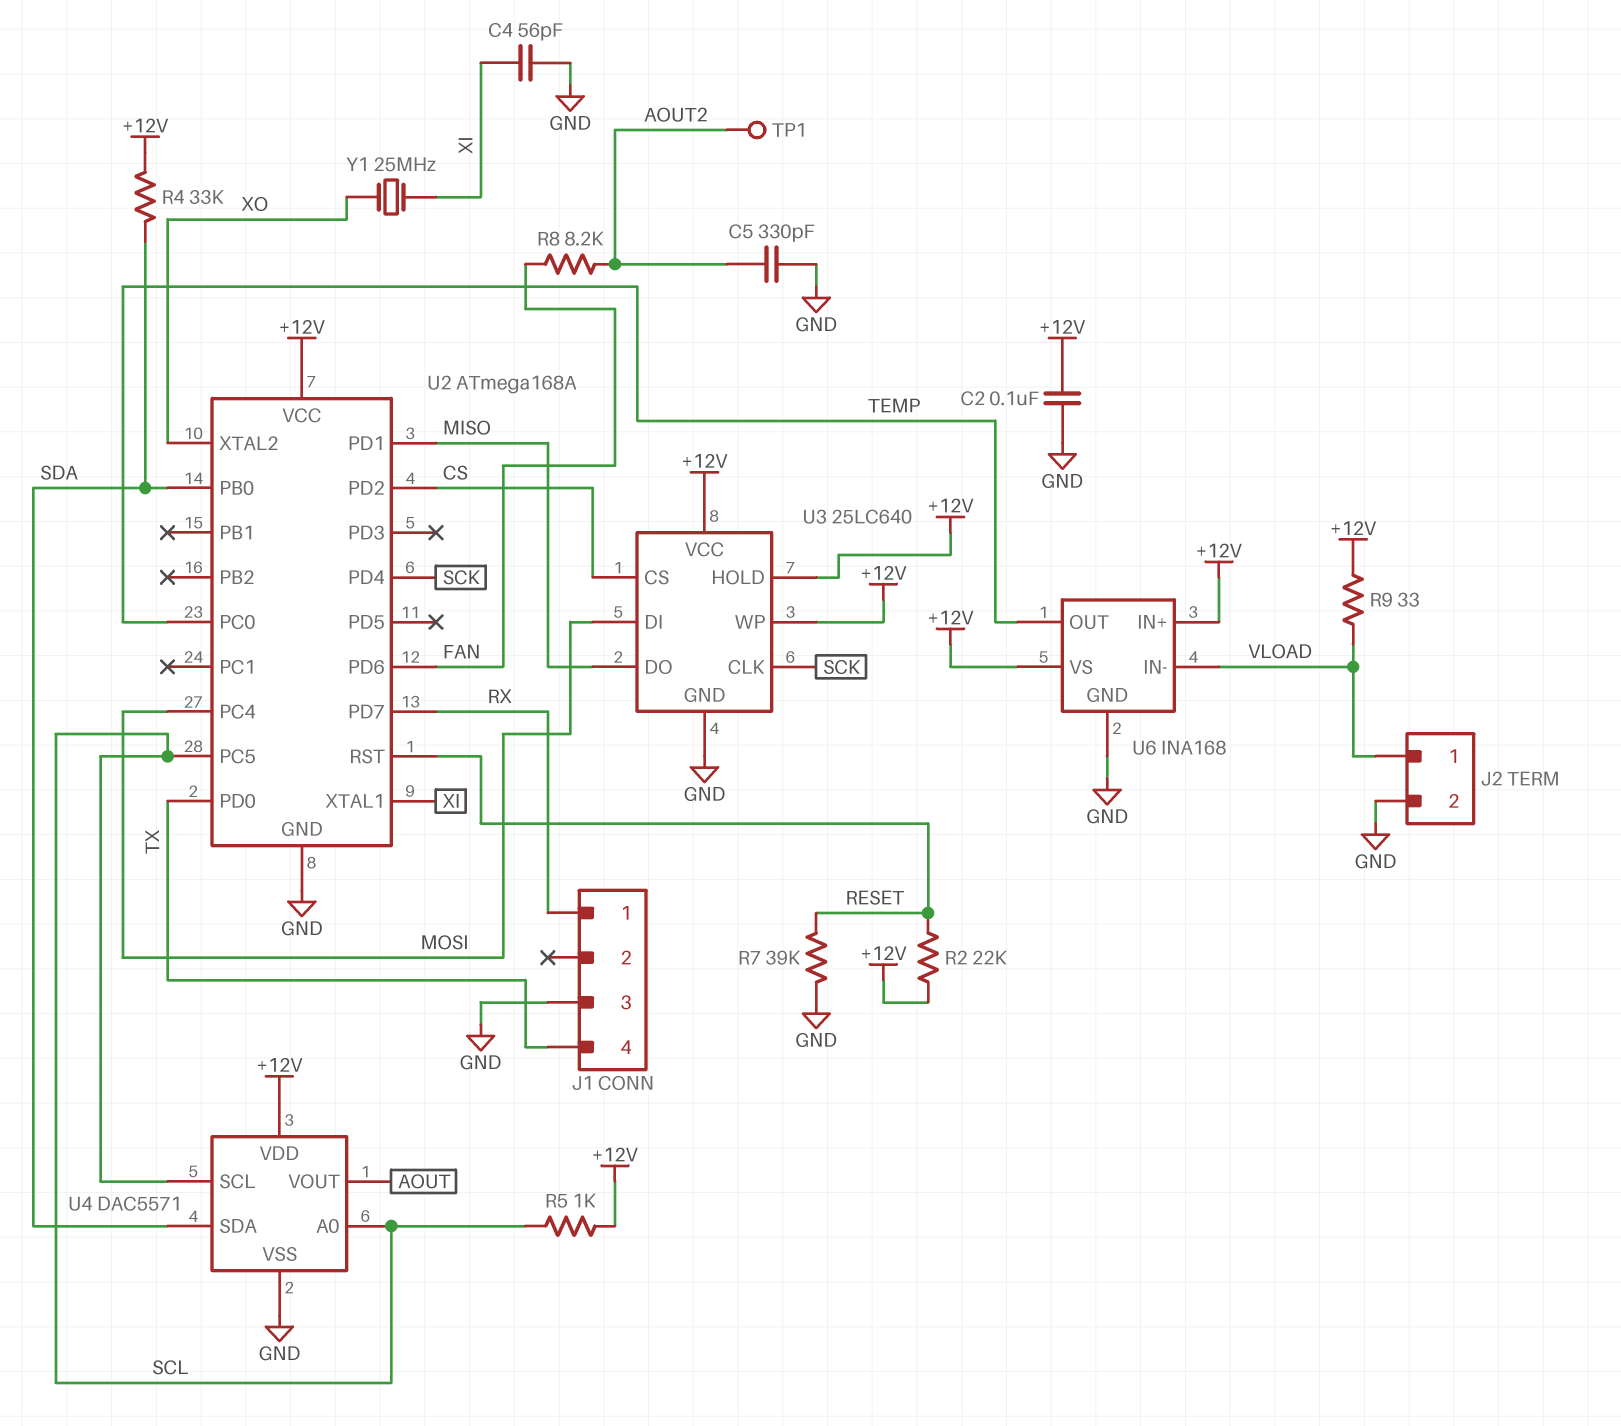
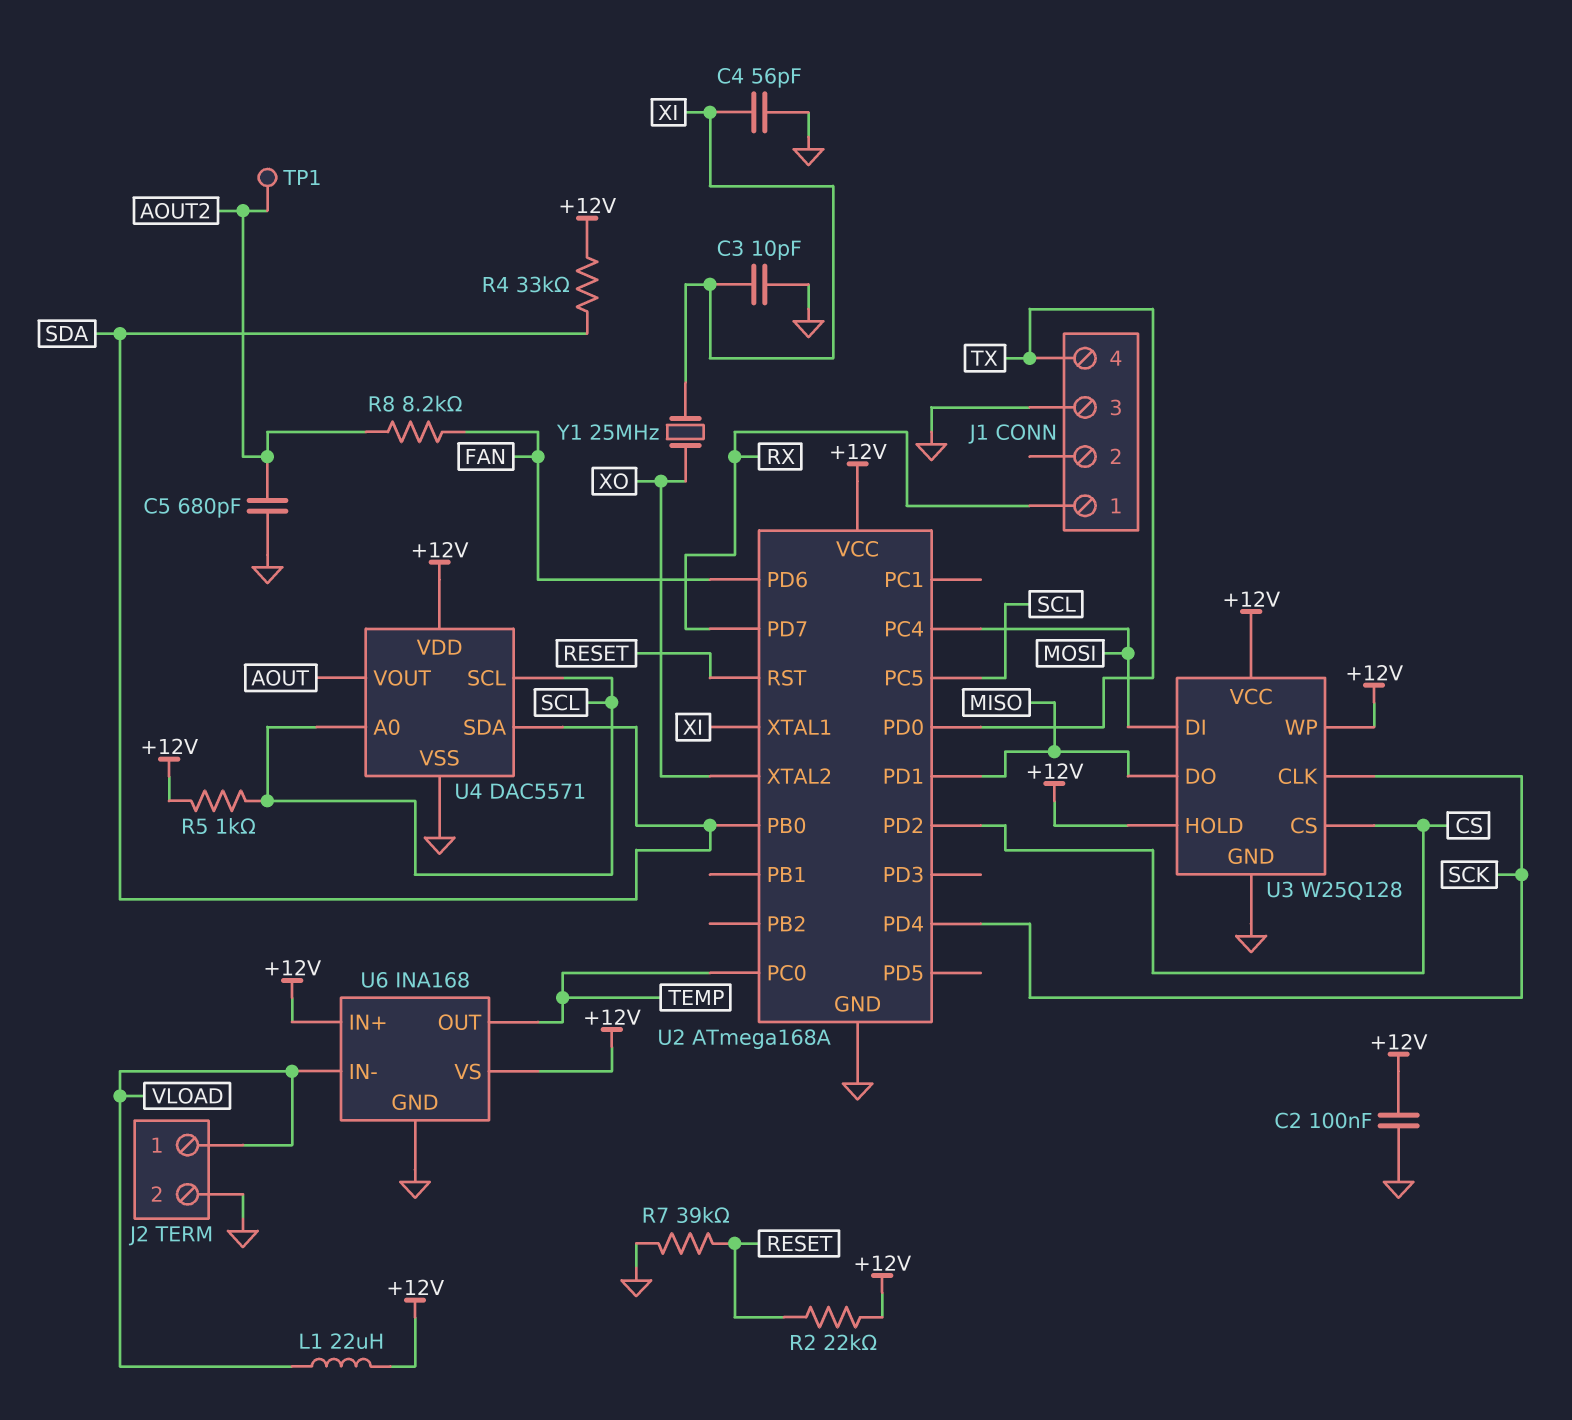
C3: none -> 10pF (GND, XI)
C5: 330pF (AOUT2, GND) -> 680pF (AOUT2, GND)
L1: none -> 22uH (+12V, VLOAD)
R9: 33 (+12V, VLOAD) -> none
U3: 25LC640 -> W25Q128

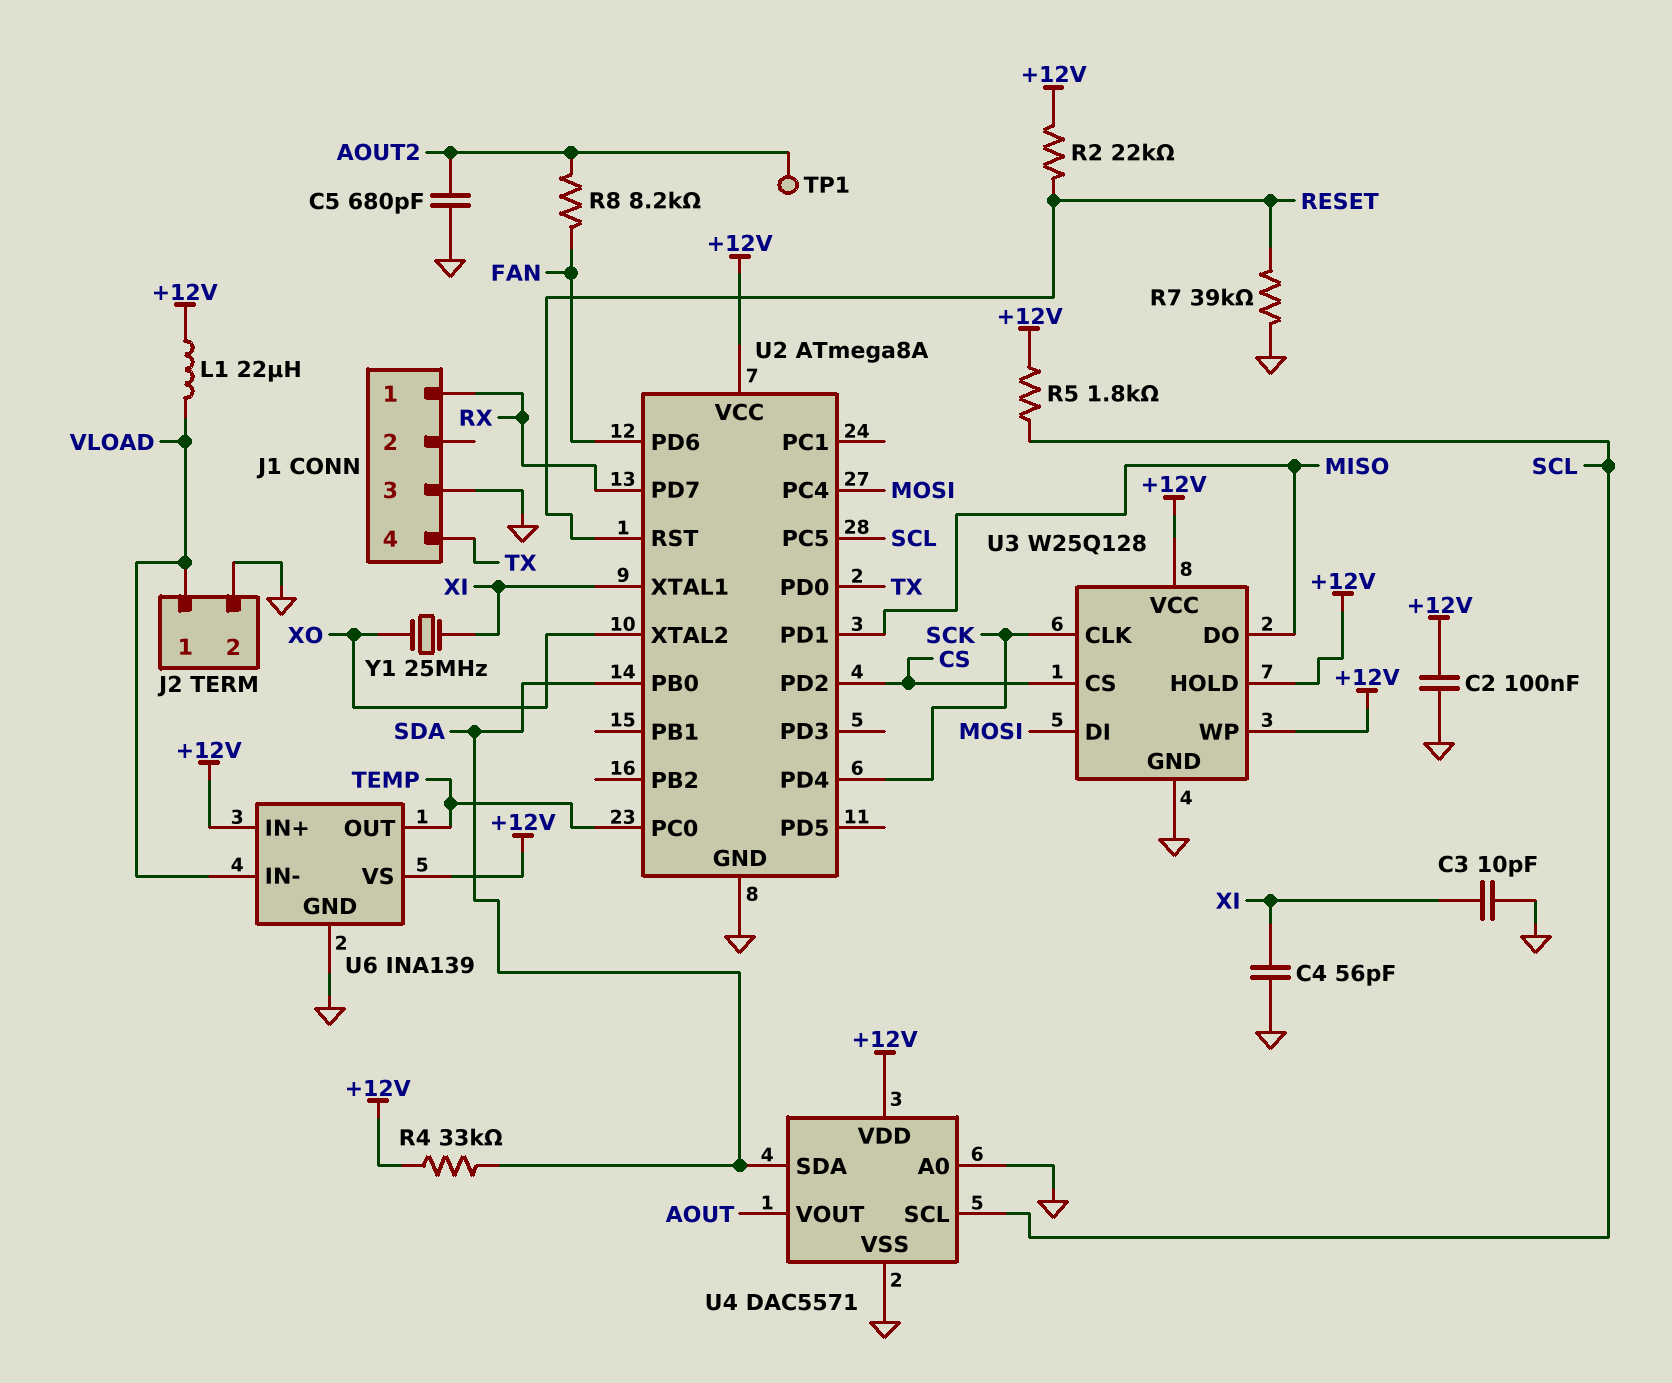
R5: 1k (+12V, SCL) -> 1.8k (+12V, SCL)
U2: ATmega168A -> ATmega8A
U4 pin A0: SCL -> GND
U6: INA168 -> INA139

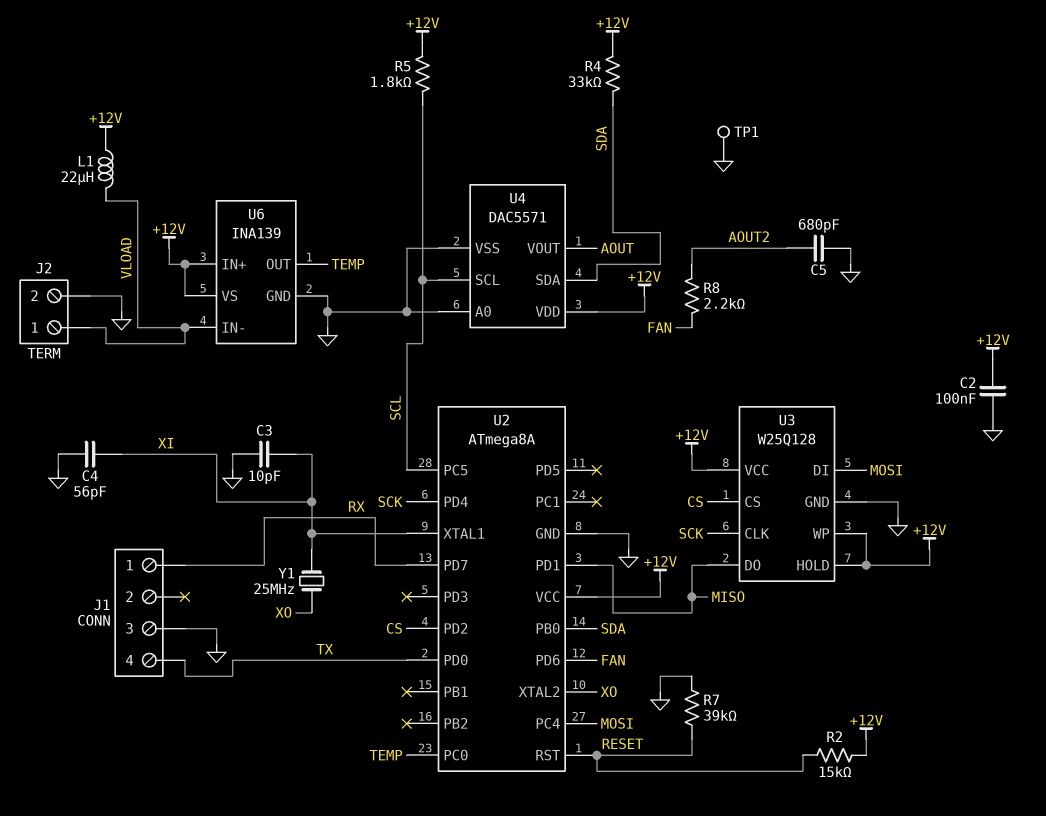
R2: 22k (+12V, RESET) -> 15k (+12V, RESET)
R8: 8.2k (AOUT2, FAN) -> 2.2k (AOUT2, FAN)
TP1: test point (AOUT2) -> test point (GND)

